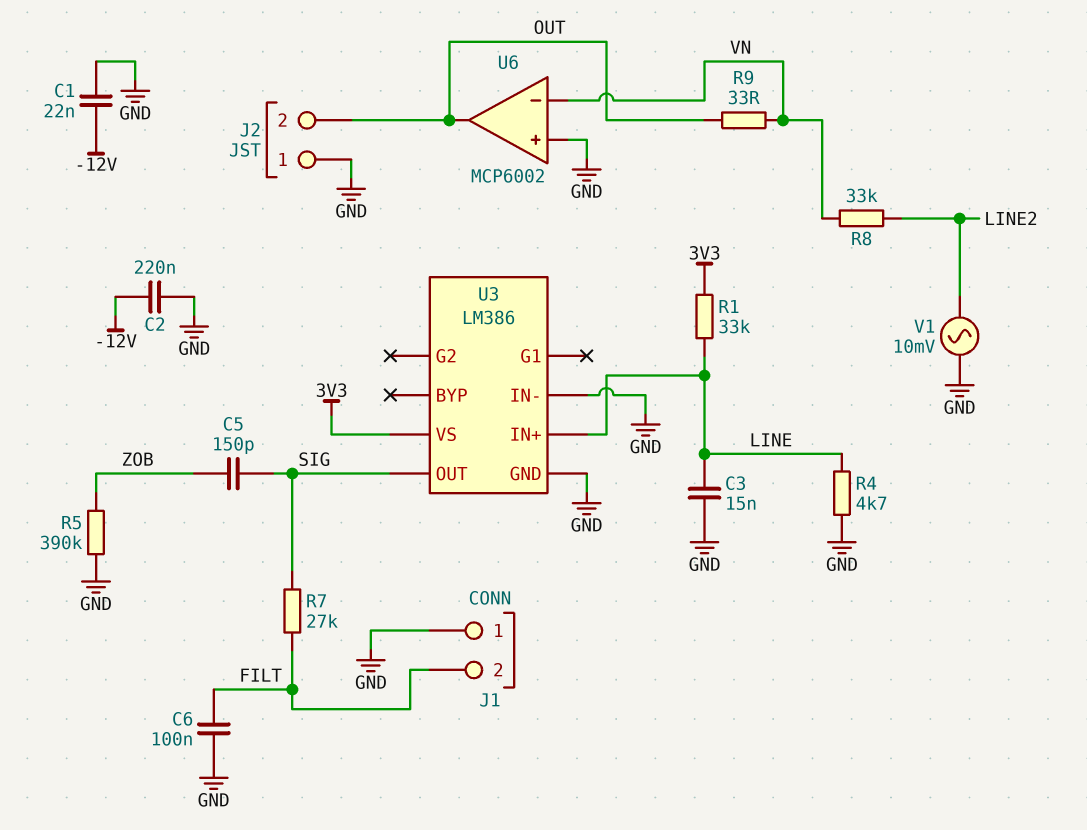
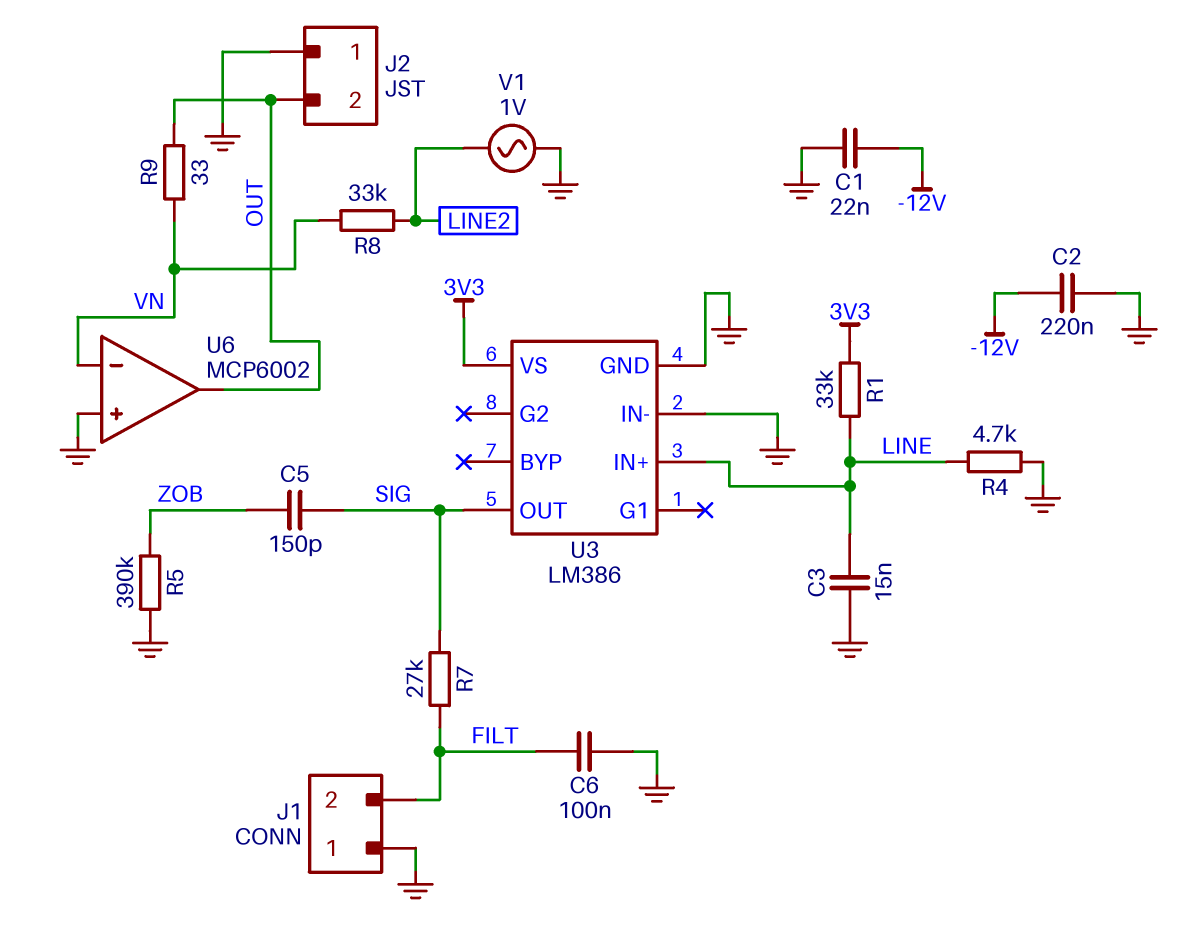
V1: AC 10mV (GND, LINE2) -> AC 1V (GND, LINE2)

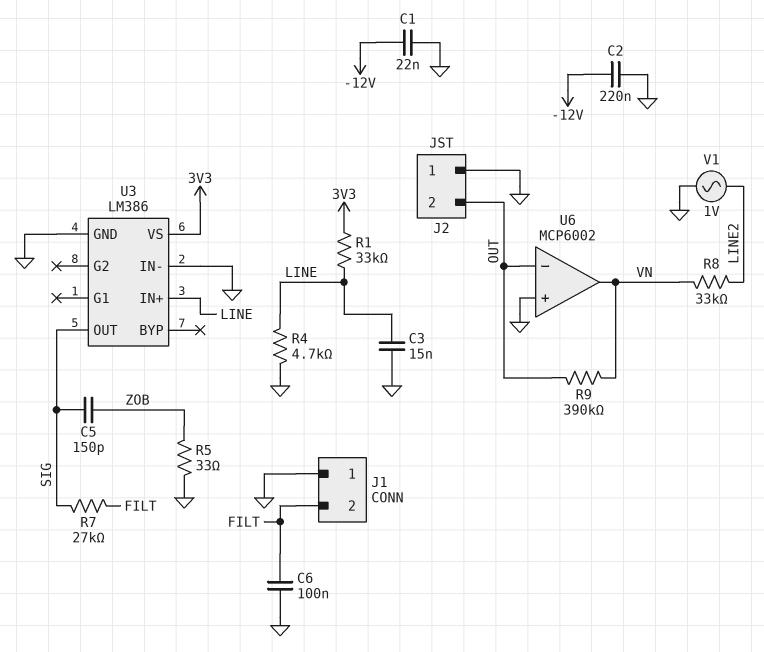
R5: 390k (GND, ZOB) -> 33 (GND, ZOB)
R9: 33 (OUT, VN) -> 390k (OUT, VN)
U6 pin in-: VN -> OUT
U6 pin out: OUT -> VN

